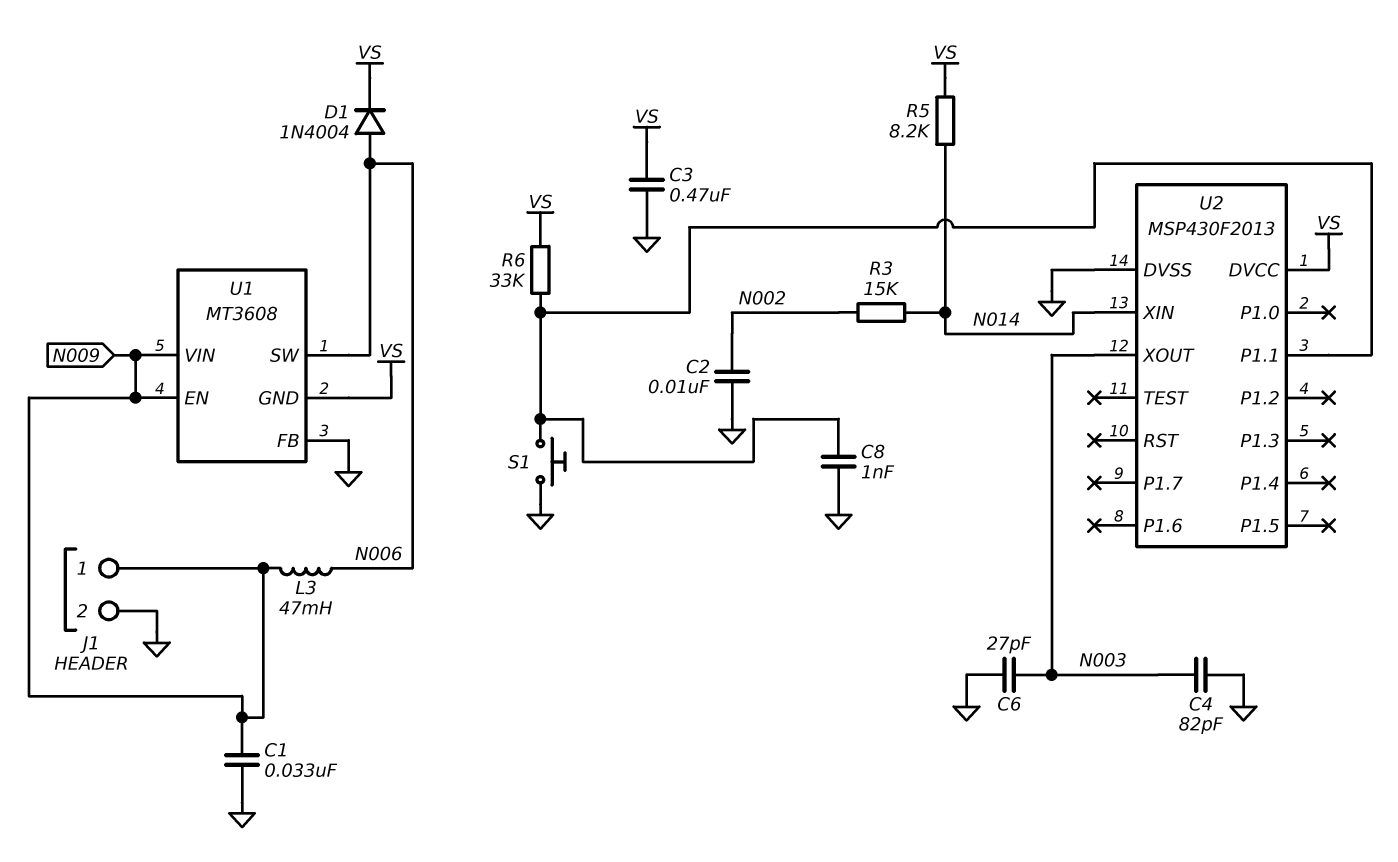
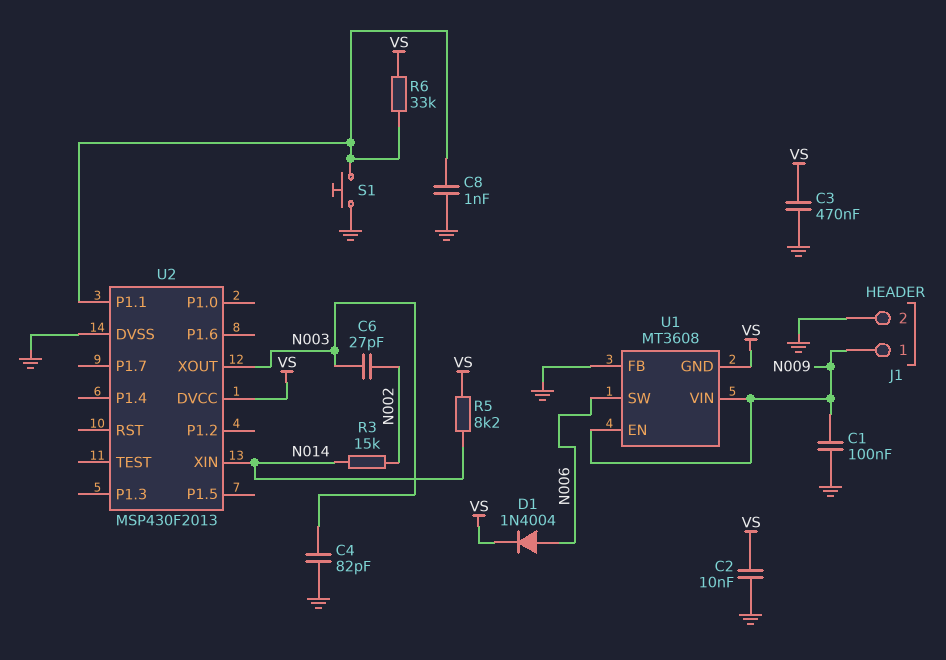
C1: 33nF (GND, N009) -> 100nF (GND, N009)
C2: 10nF (GND, N002) -> 10nF (GND, VS)
C6: 27pF (GND, N003) -> 27pF (N002, N003)
L3: 47mH (N006, N009) -> none

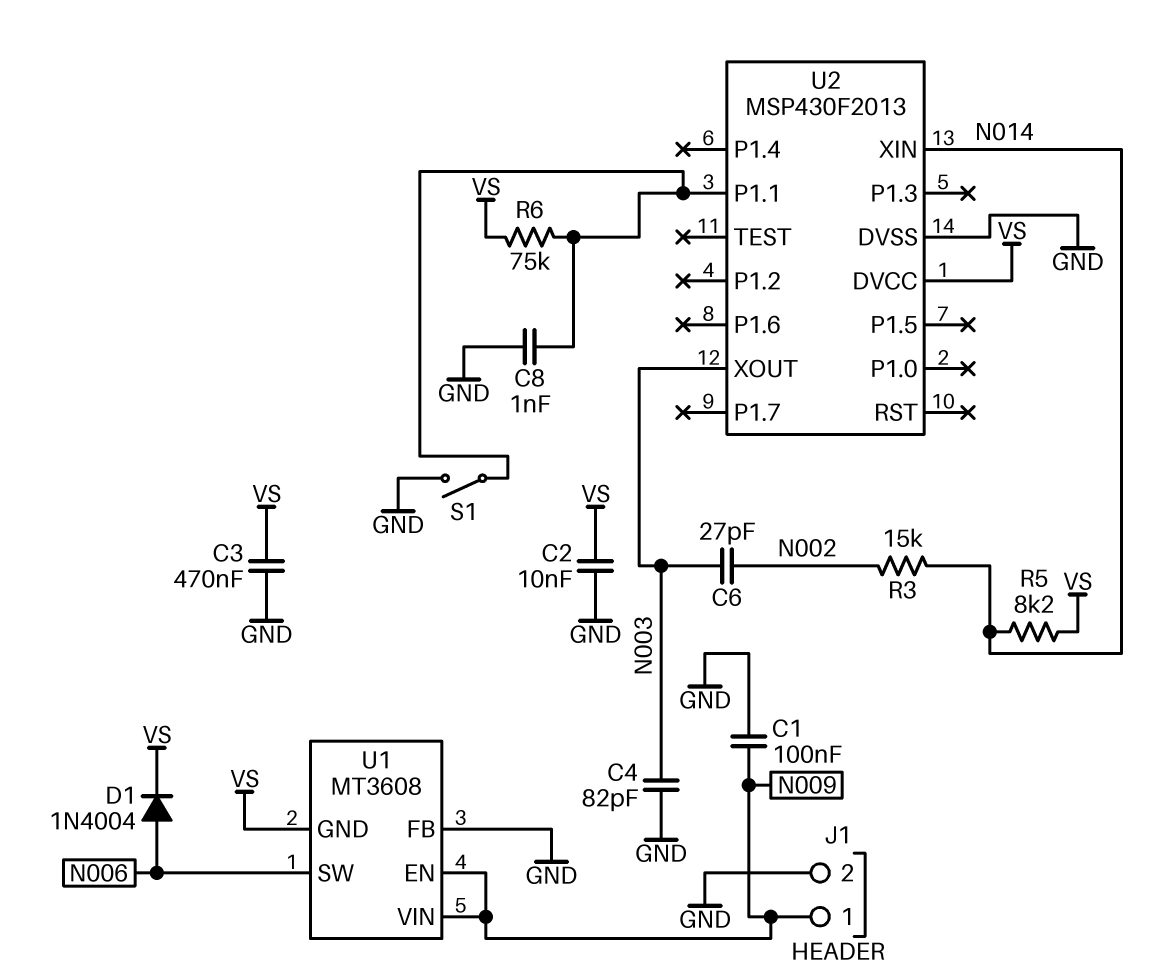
R6: 33k (U2/P1.1, VS) -> 75k (U2/P1.1, VS)
S1: button (GND, U2/P1.1) -> switch (GND, U2/P1.1)

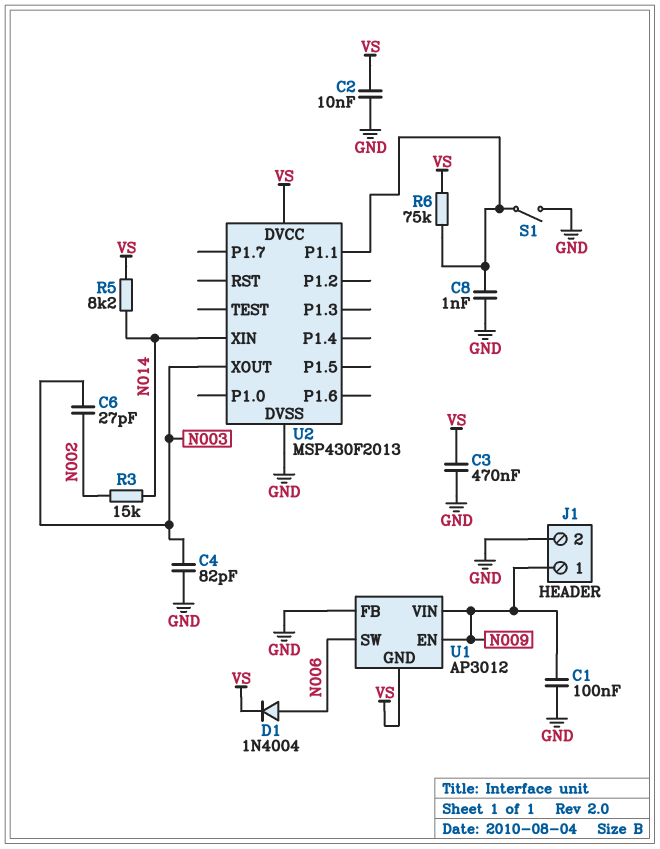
U1: MT3608 -> AP3012

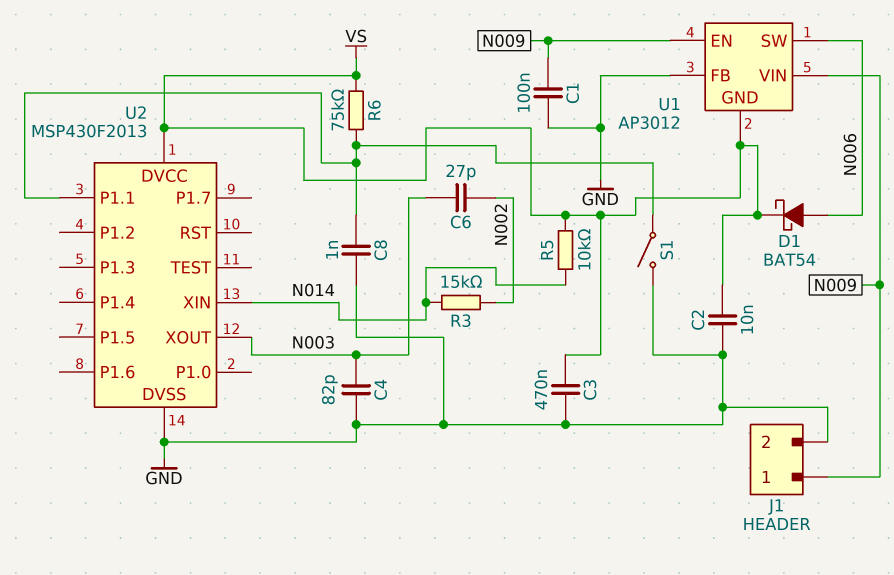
D1: diode 1N4004 (A N006, K VS) -> schottky BAT54 (A N006, K VS)
R5: 8.2k (N014, VS) -> 10k (N014, VS)

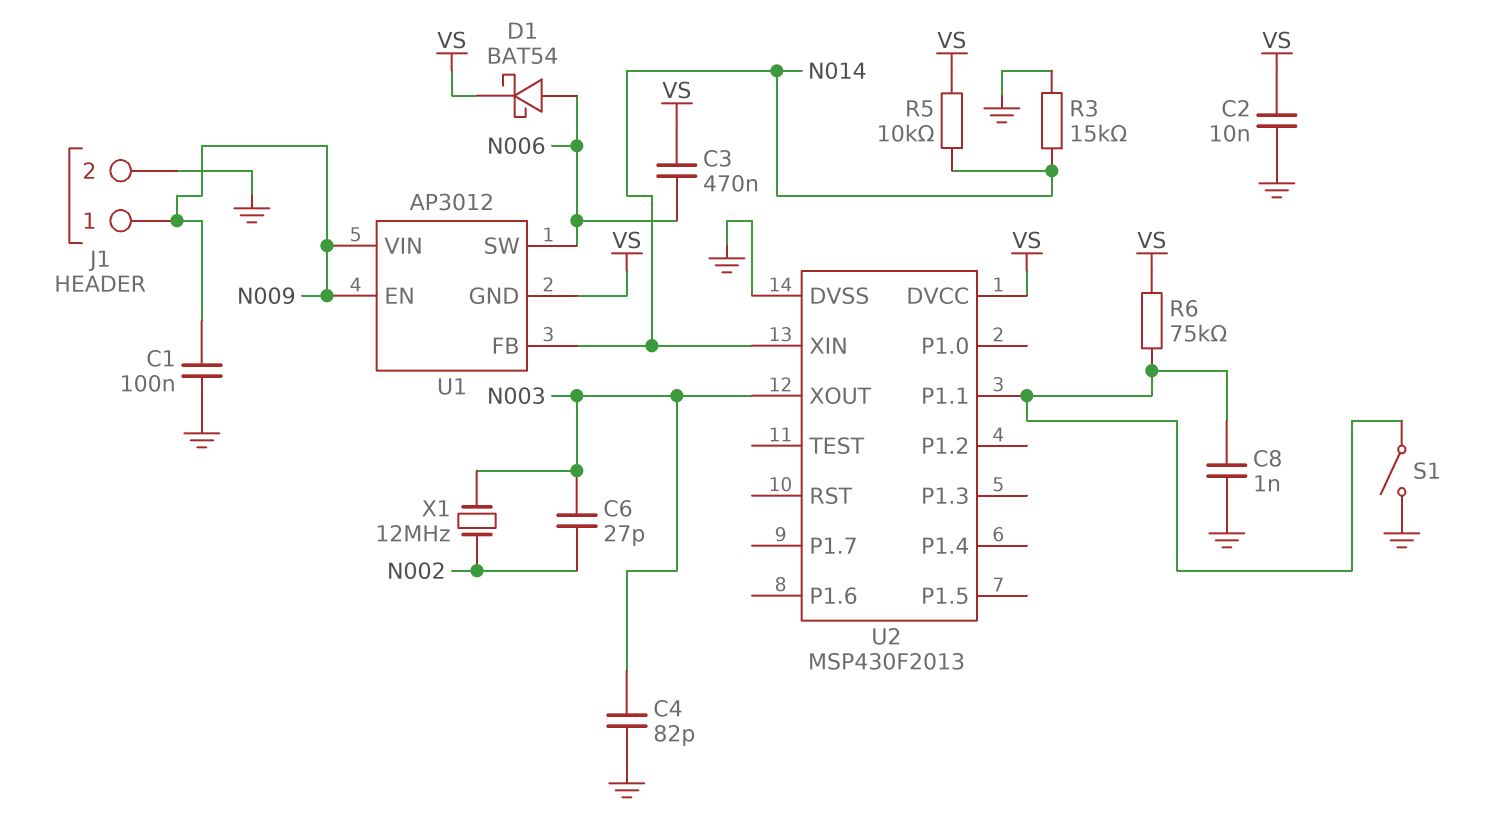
C3: 470nF (GND, VS) -> 470nF (N006, VS)
R3: 15k (N002, N014) -> 15k (GND, N014)
U1 pin FB: GND -> N014
X1: none -> 12MHz (N002, N003)

